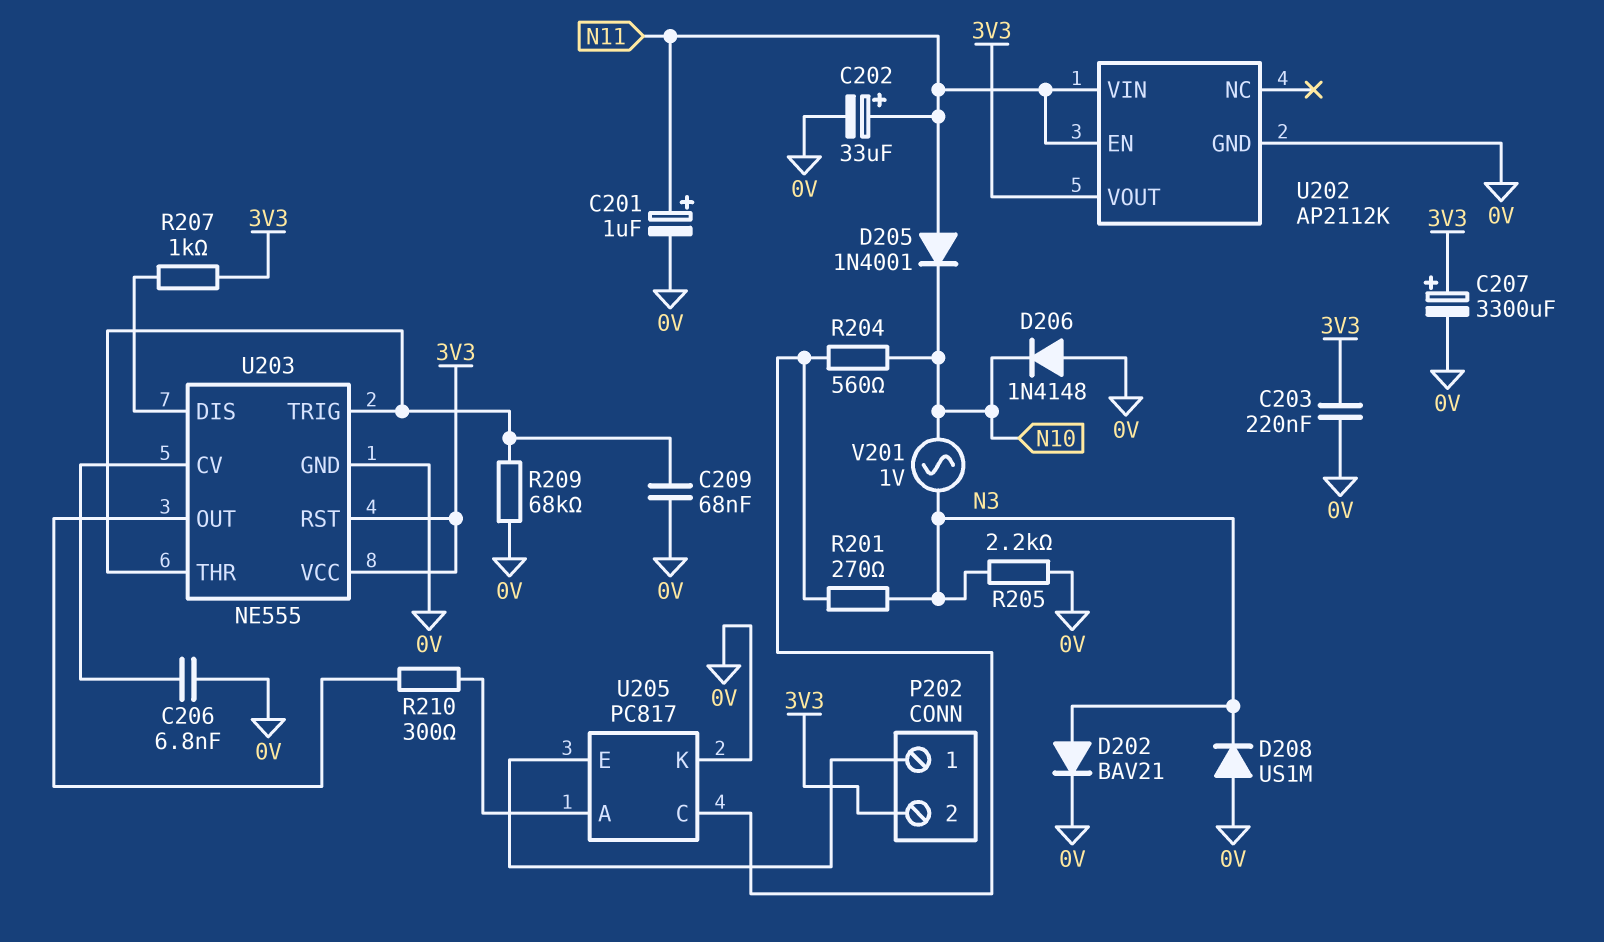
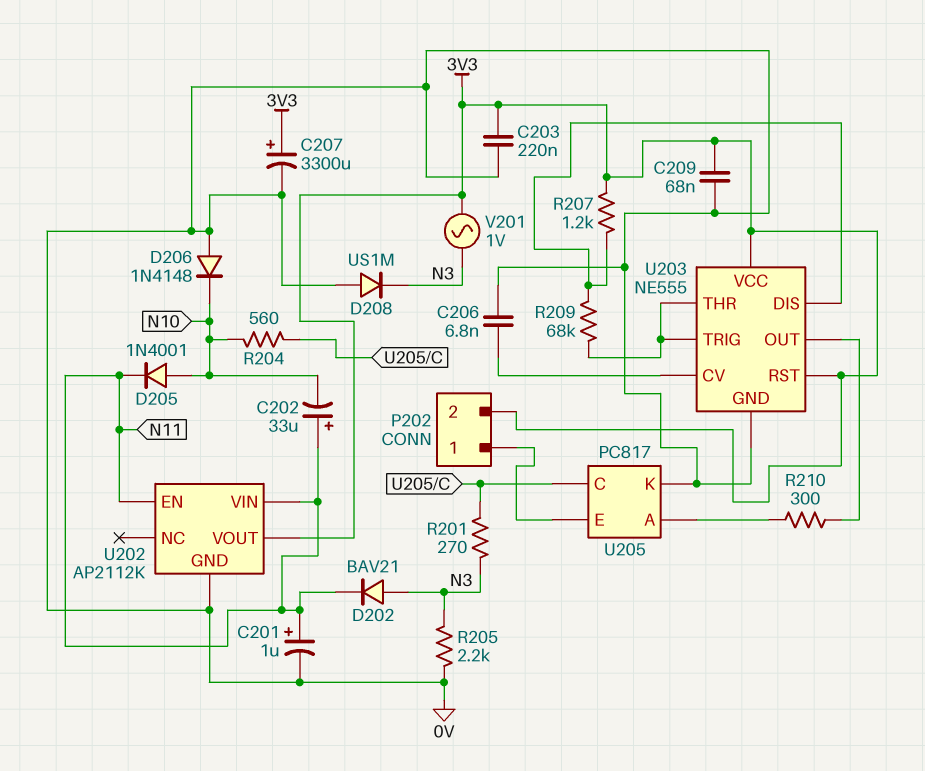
C202: 33uF (plus N11, minus 0V) -> 33uF (plus N11, minus N10)
C209: 68nF (0V, U203/THR) -> 68nF (0V, 3V3)
D202: diode BAV21 (A N3, K 0V) -> diode BAV21 (A N3, K N11)
D205: diode 1N4001 (A N11, K N10) -> diode 1N4001 (A N10, K N11)
R207: 1k (3V3, U203/DIS) -> 1.2k (3V3, U203/DIS)
R209: 68k (0V, U203/THR) -> 68k (U203/DIS, U203/THR)
V201: AC 1V (N3, N10) -> AC 1V (3V3, N3)

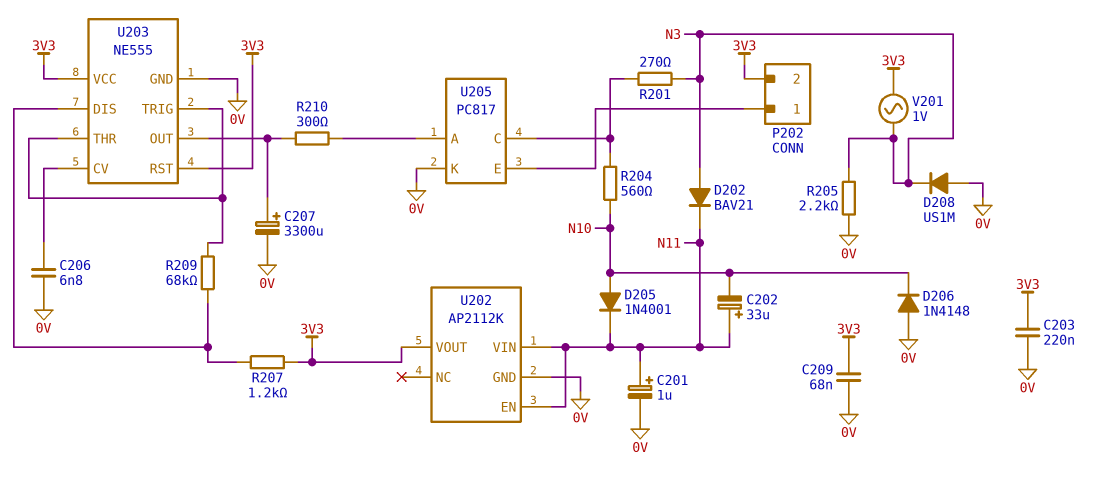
C207: 3300uF (plus 3V3, minus 0V) -> 3300uF (plus U203/OUT, minus 0V)

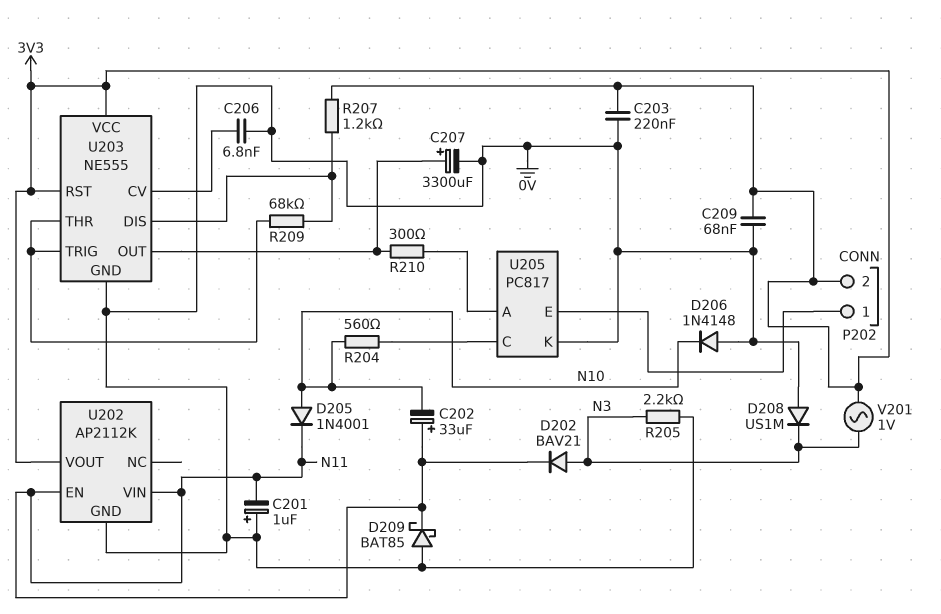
C201: 1uF (plus N11, minus 0V) -> 1uF (plus 0V, minus N11)
D209: none -> schottky BAT85 (A 0V, K N11)
R201: 270 (N3, U205/C) -> none

